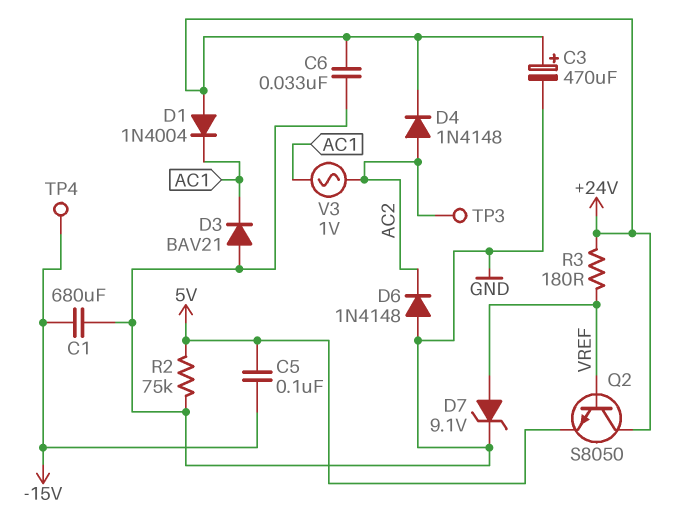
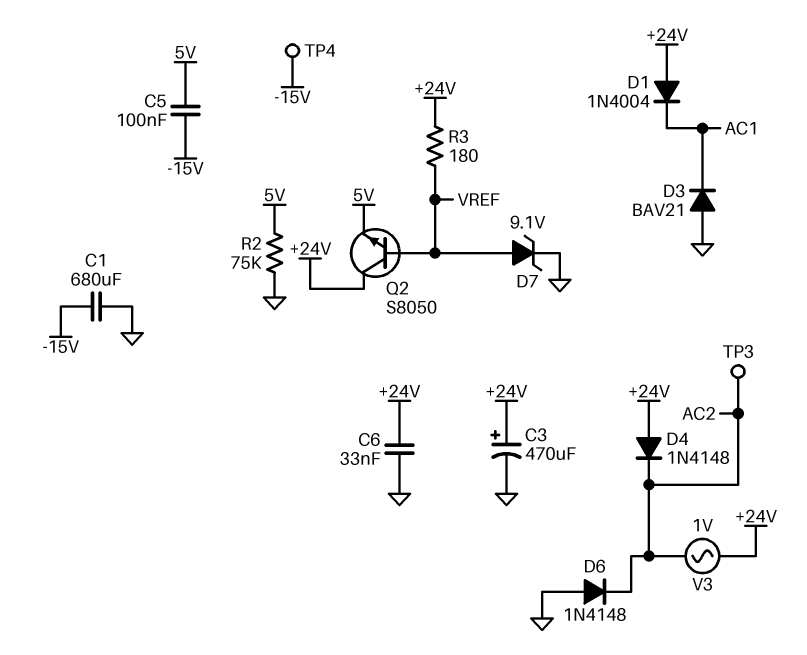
D4: diode 1N4148 (A AC2, K +24V) -> diode 1N4148 (A +24V, K AC2)
V3: AC 1V (AC1, AC2) -> AC 1V (+24V, AC2)

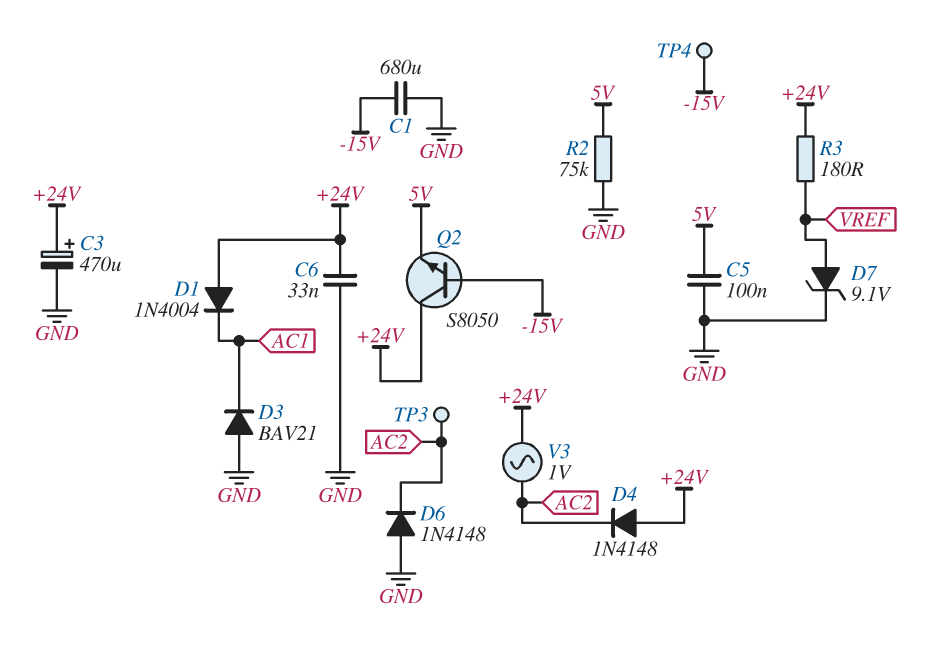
C5: 100nF (-15V, 5V) -> 100nF (5V, GND)
Q2: NPN S8050 (B VREF, C +24V, E 5V) -> NPN S8050 (B -15V, C +24V, E 5V)

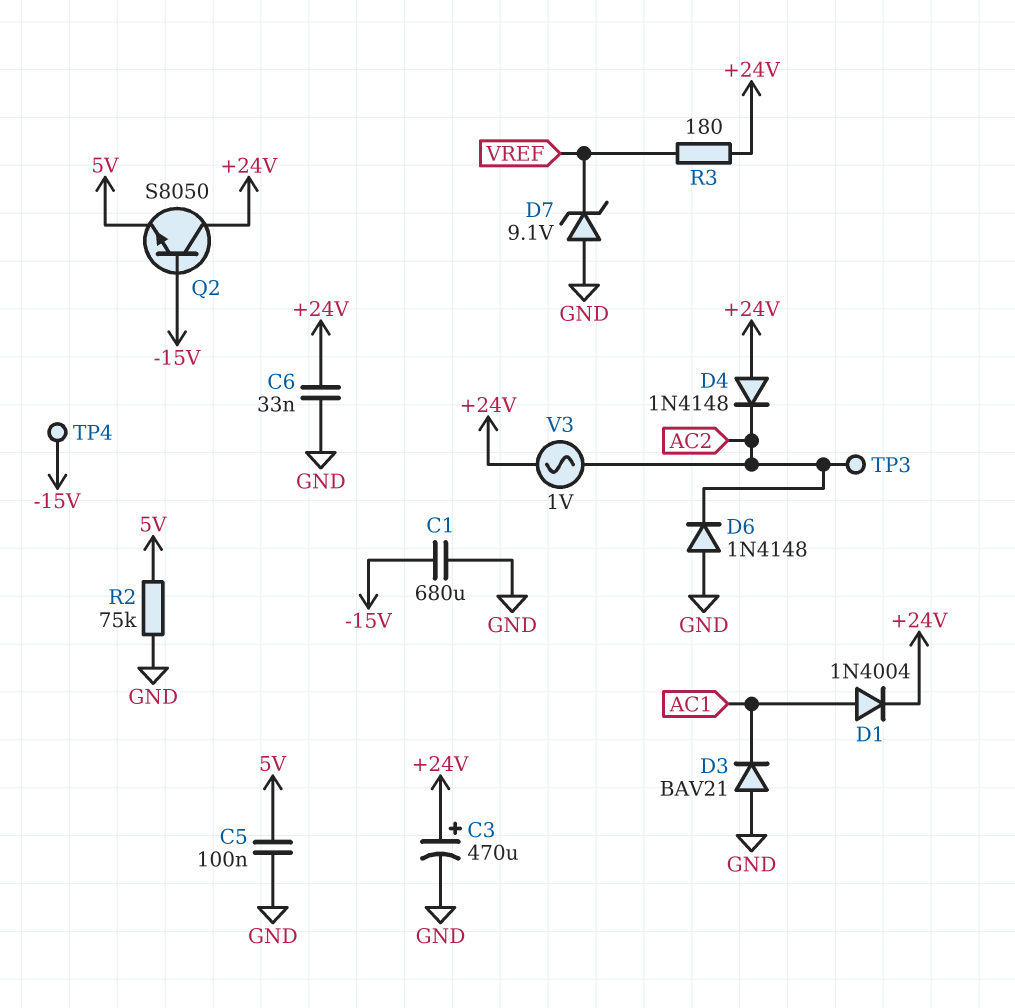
D1: diode 1N4004 (A +24V, K AC1) -> diode 1N4004 (A AC1, K +24V)
D7: zener 9.1V (A VREF, K GND) -> zener 9.1V (A GND, K VREF)

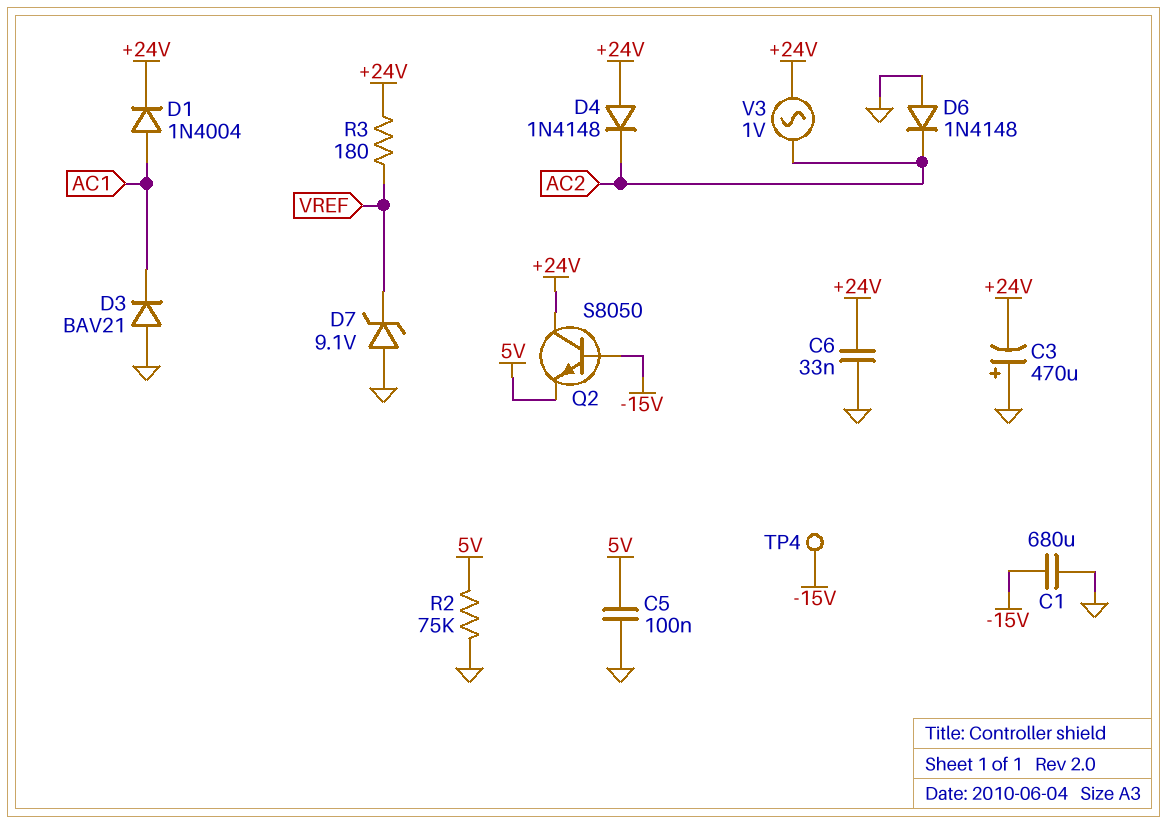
C3: 470uF (plus +24V, minus GND) -> 470uF (plus GND, minus +24V)
TP3: test point (AC2) -> none

